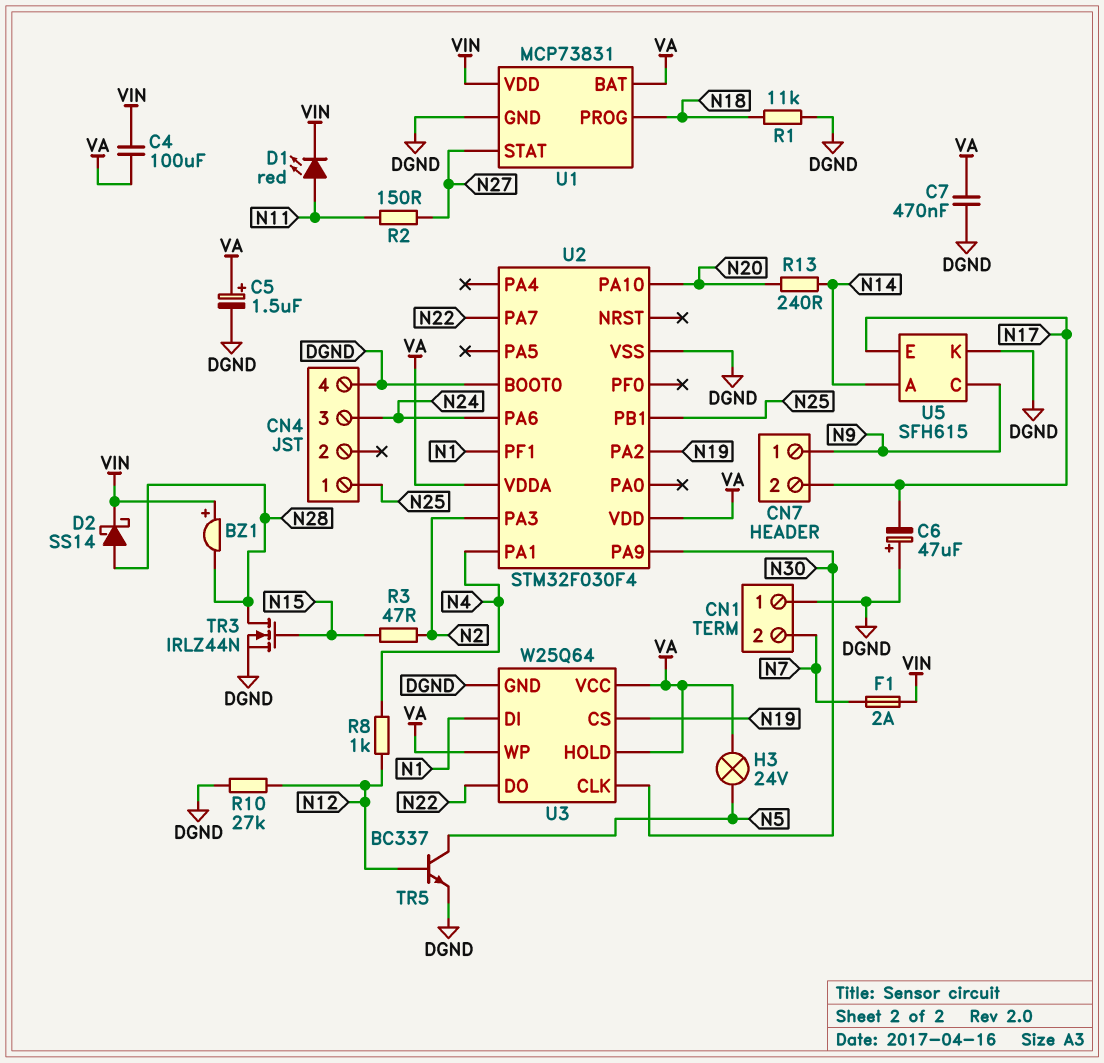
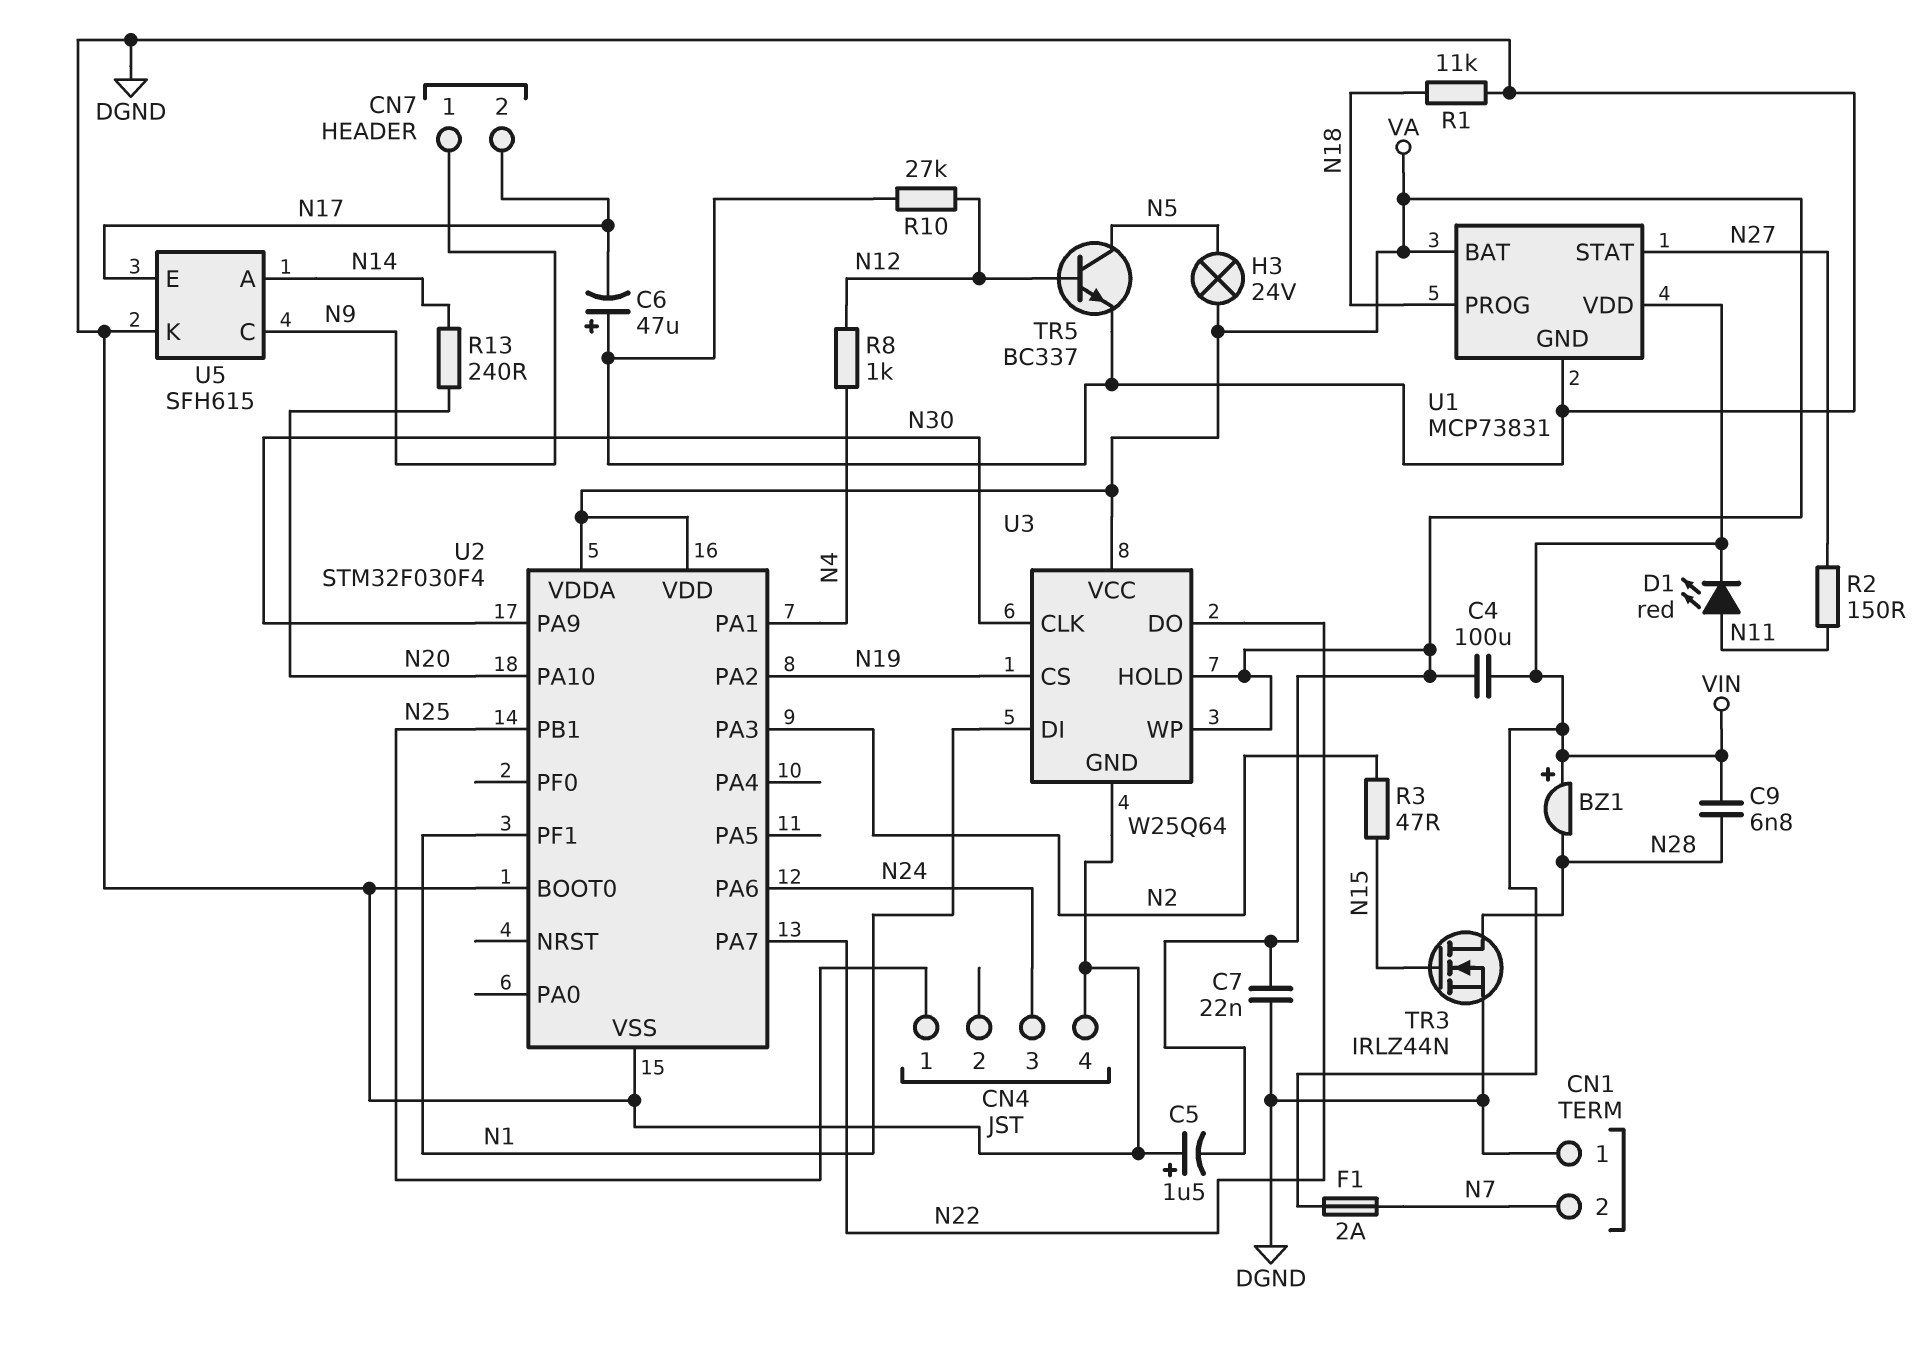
C5: 1.5uF (plus VA, minus DGND) -> 1.5uF (plus DGND, minus VA)
C7: 470nF (DGND, VA) -> 22nF (DGND, VA)
C9: none -> 6.8nF (N28, VIN)
D2: schottky SS14 (A N28, K VIN) -> none

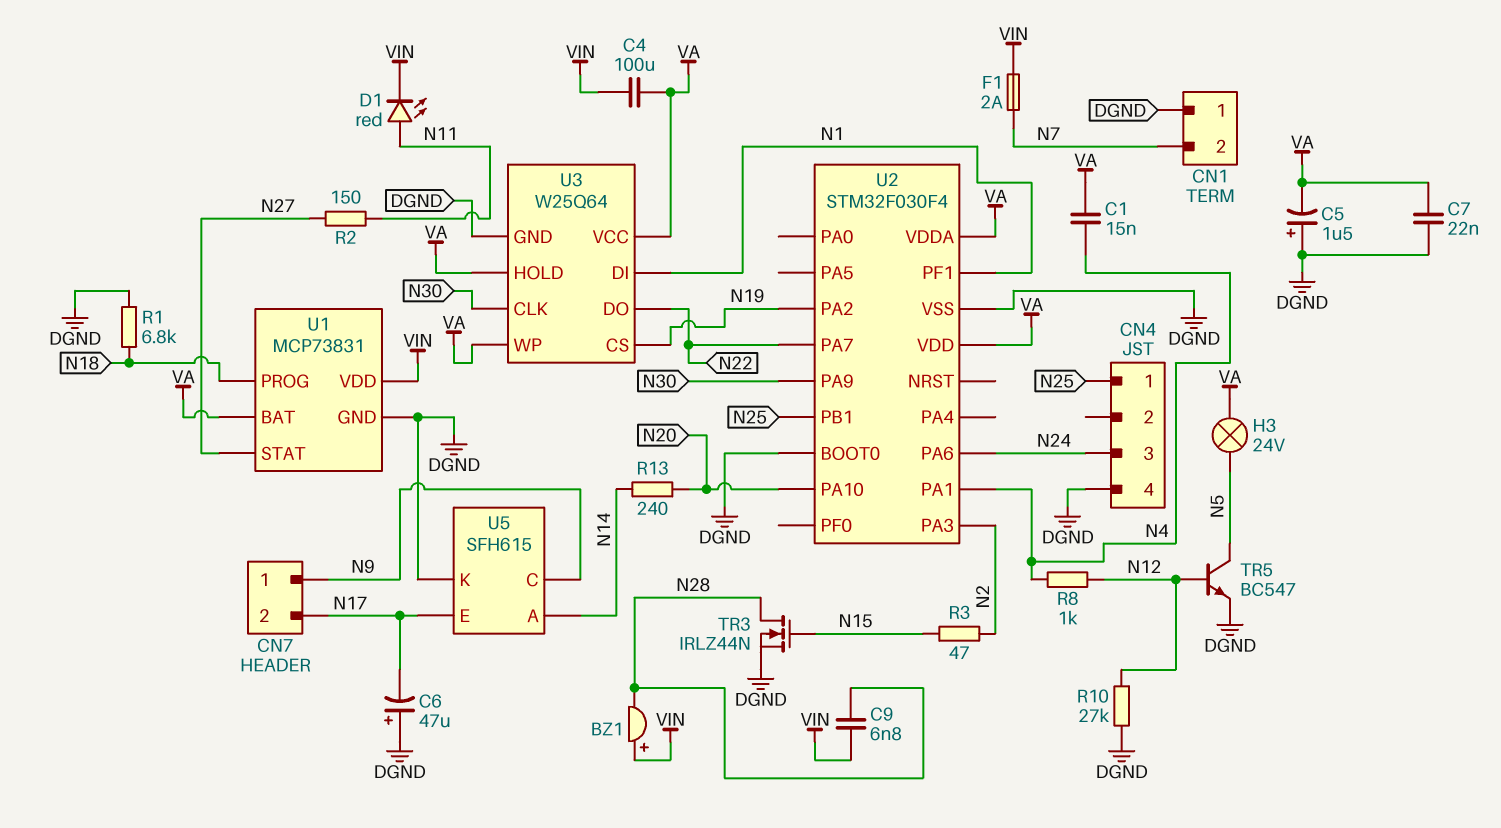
C1: none -> 15nF (N4, VA)
R1: 11k (DGND, N18) -> 6.8k (DGND, N18)
TR5: NPN BC337 (B N12, C N5, E DGND) -> NPN BC547 (B N12, C N5, E DGND)

